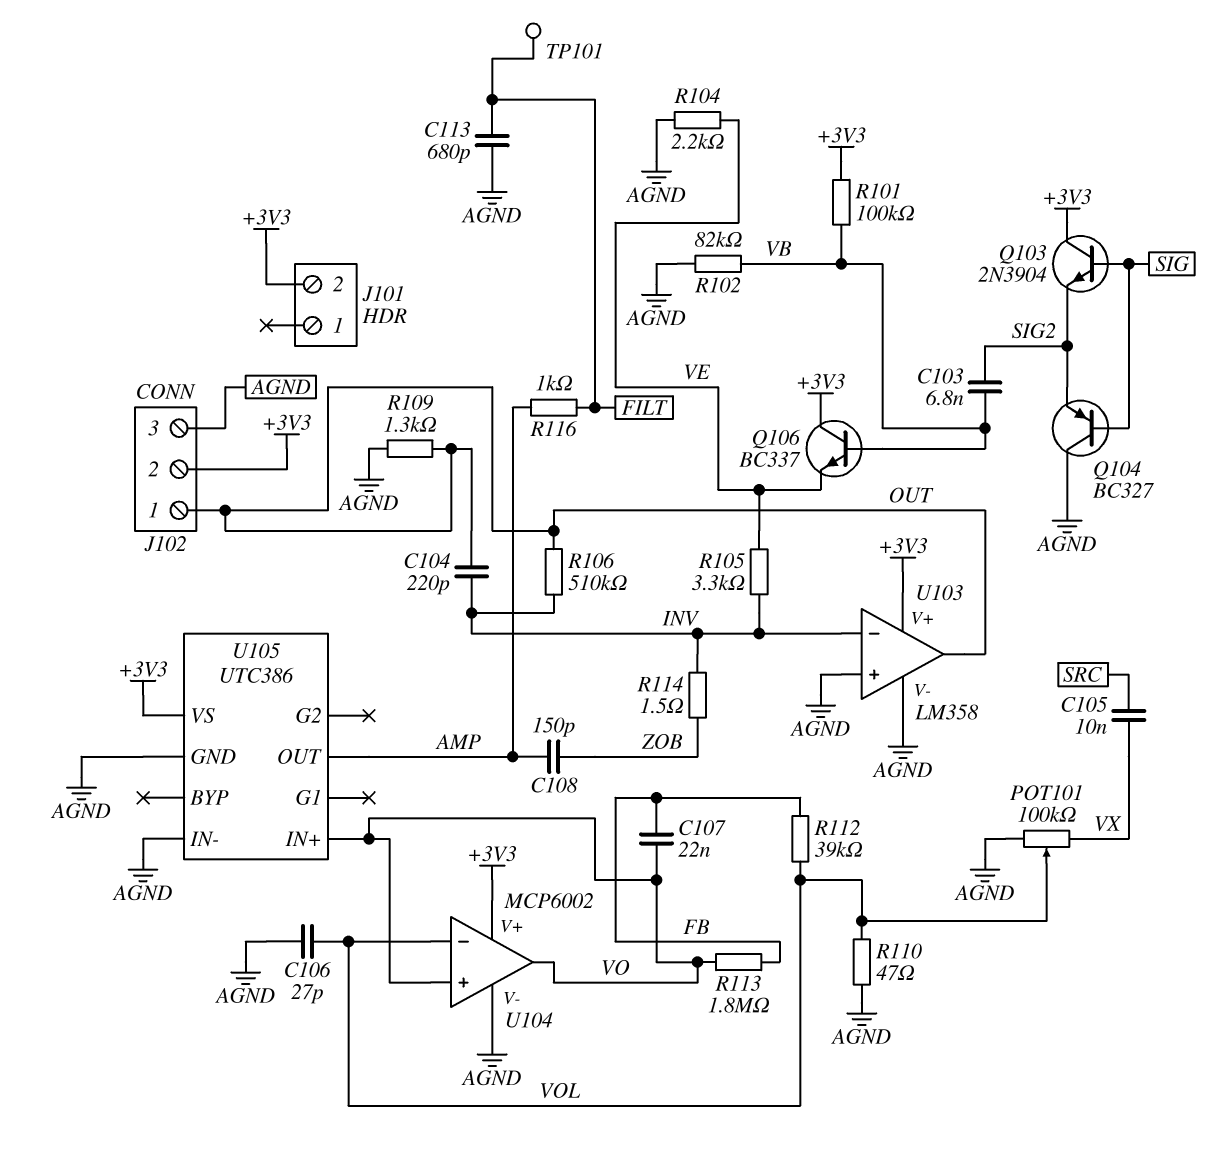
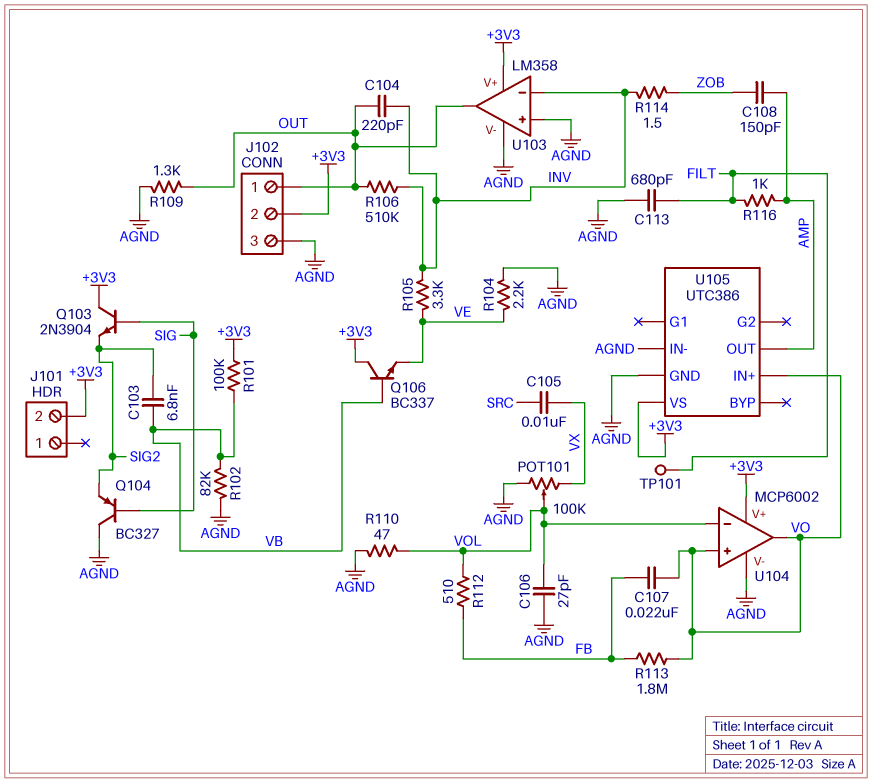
R112: 39k (FB, VOL) -> 510 (FB, VOL)

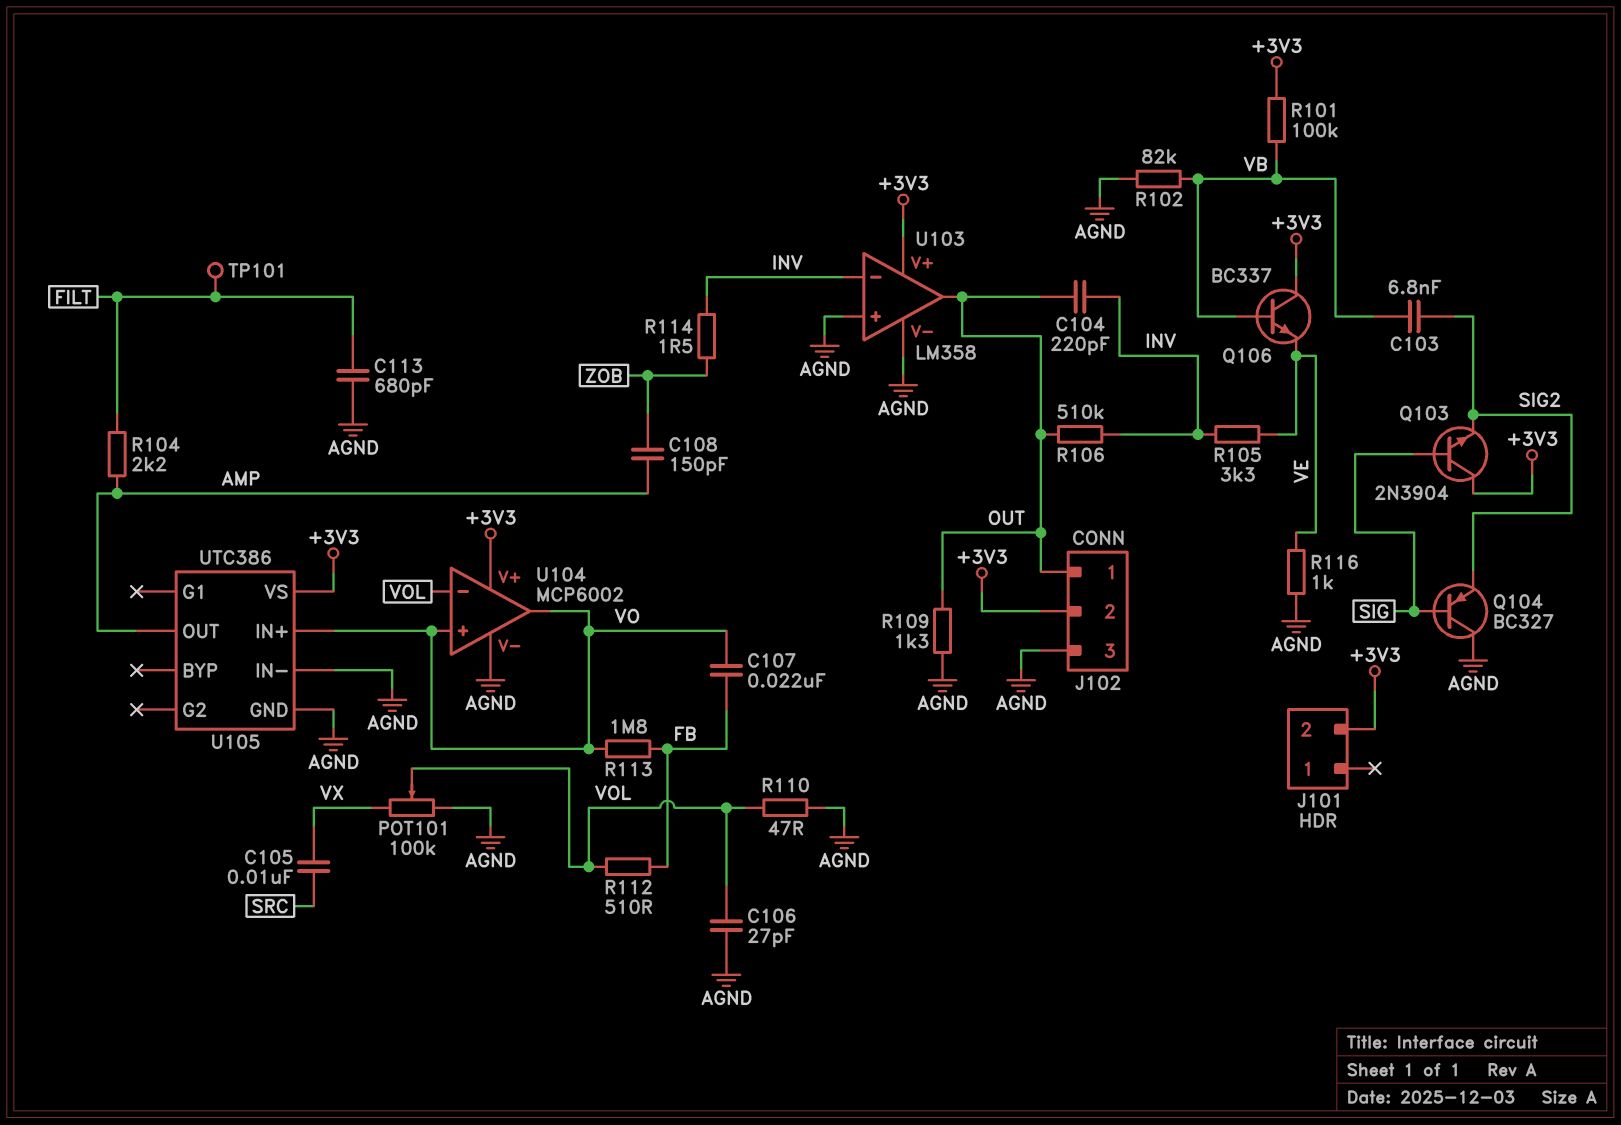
R104: 2.2k (AGND, VE) -> 2.2k (AMP, FILT)
R116: 1k (AMP, FILT) -> 1k (AGND, VE)

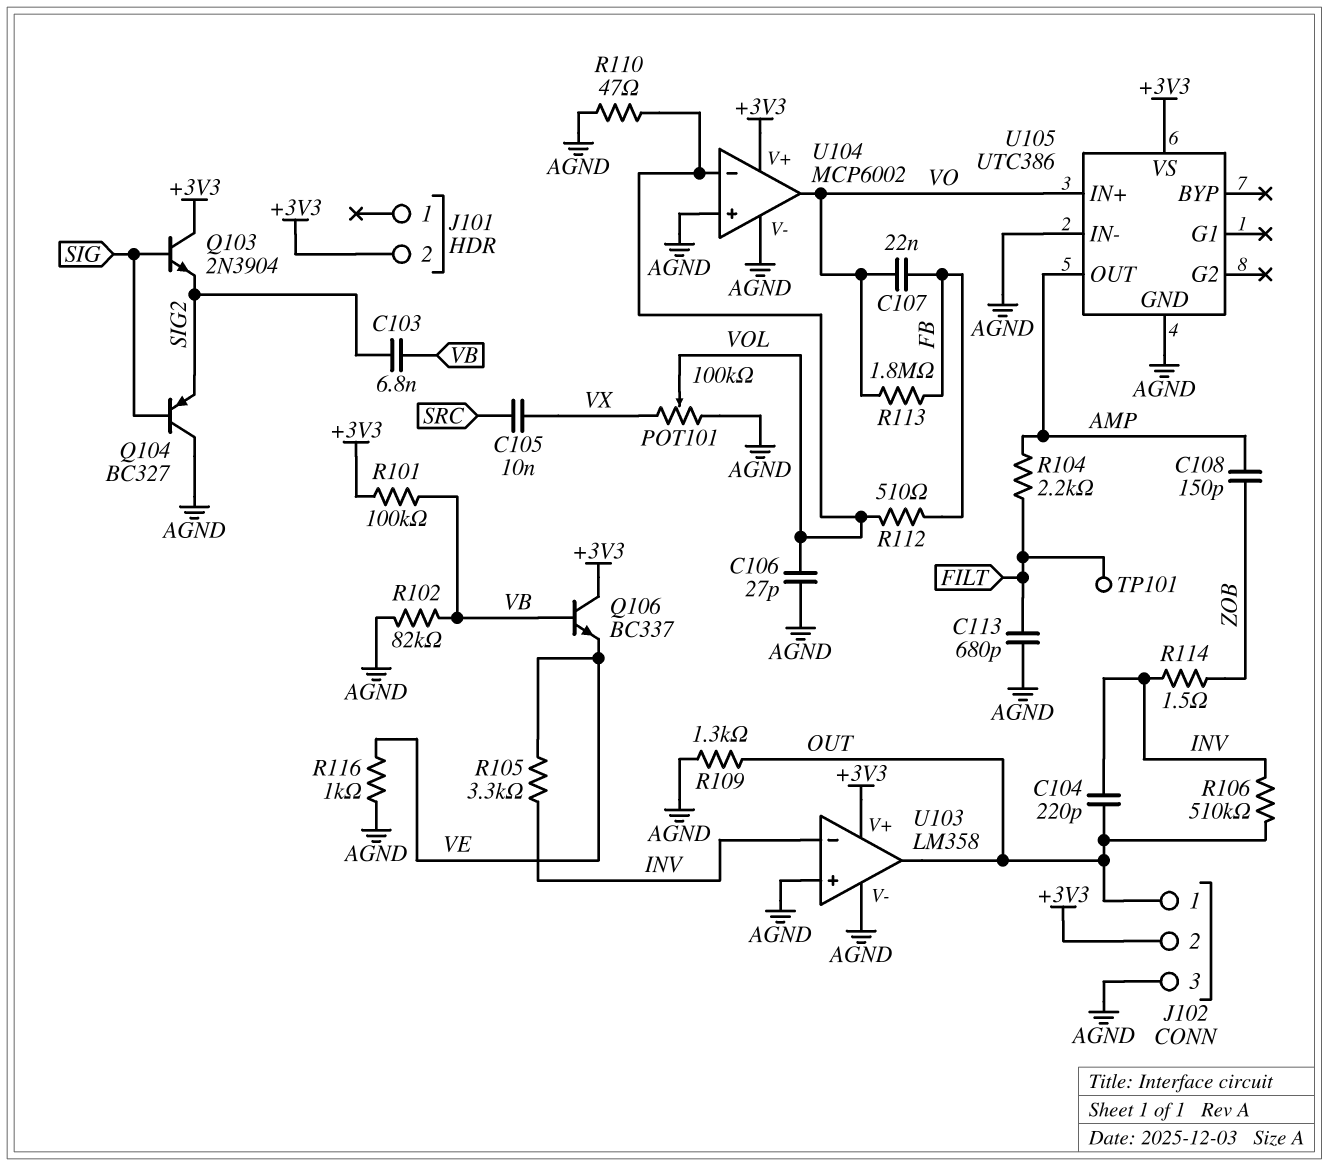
U104 pin in+: VO -> AGND

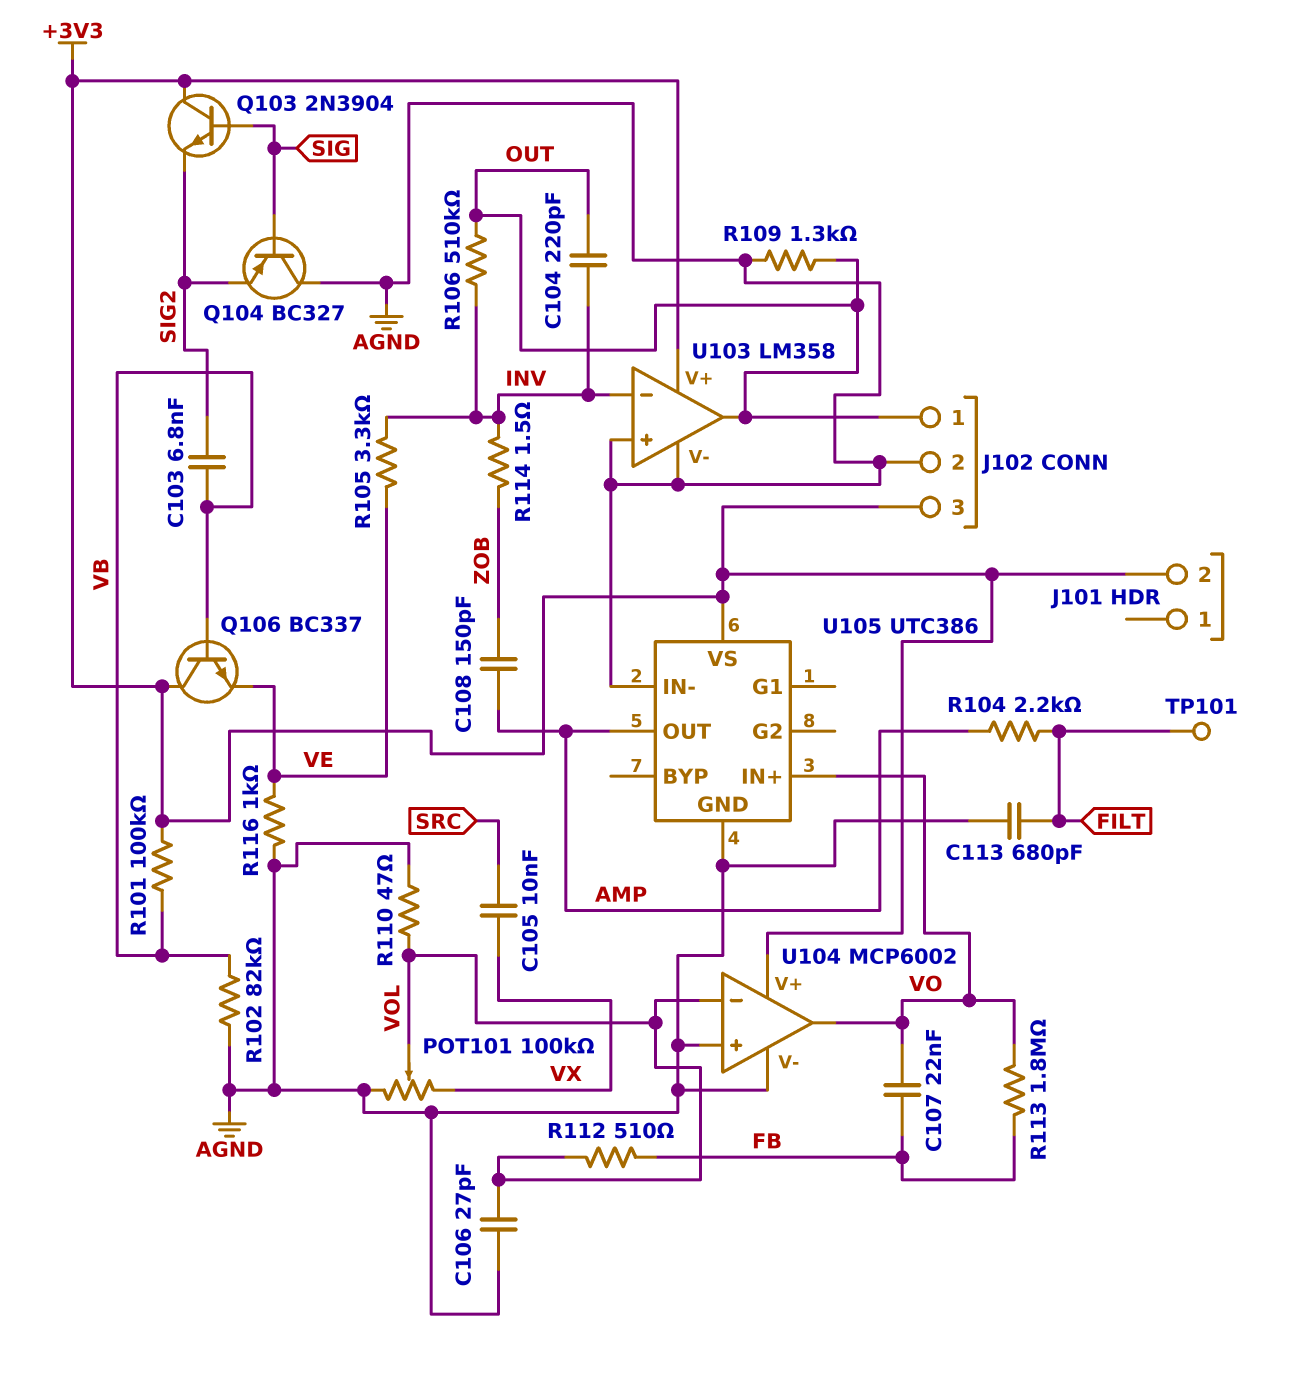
J102 pin 2: +3V3 -> AGND
J102 pin 3: AGND -> +3V3

